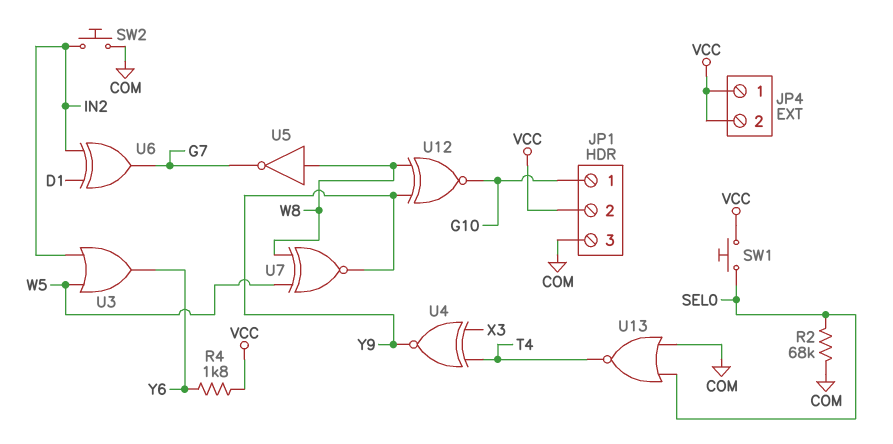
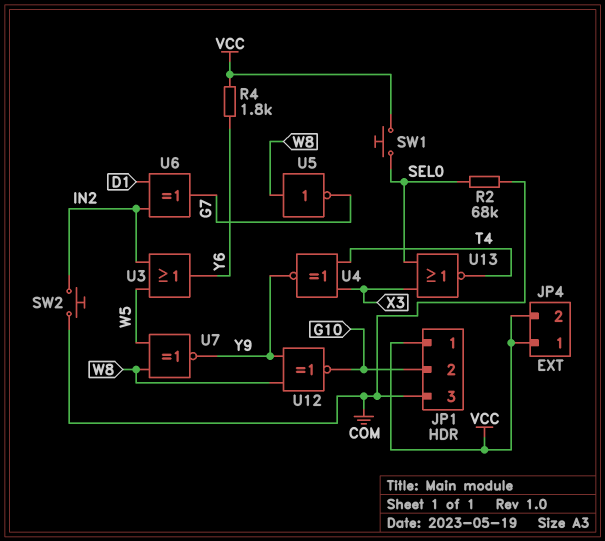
JP1 pin 1: G10 -> VCC
JP1 pin 2: VCC -> G10
U13: NOR (in COM, in SEL0, out T4) -> NOR (in SEL0, in X3, out T4)

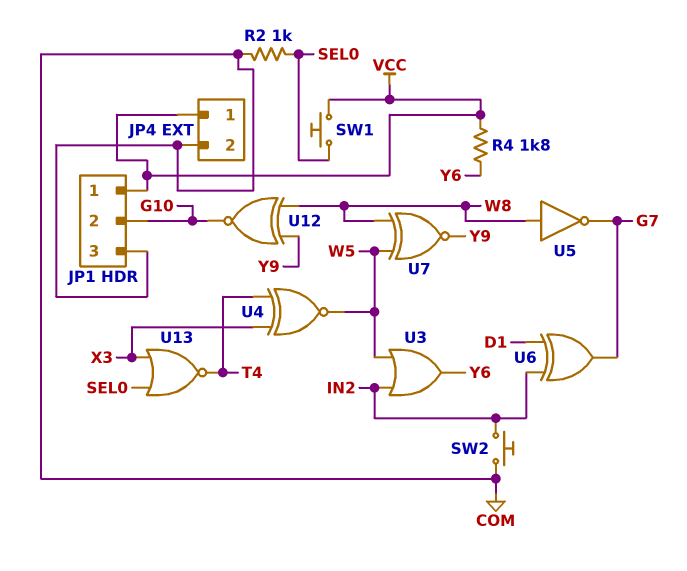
JP4 pin 2: VCC -> COM
R2: 68k (COM, SEL0) -> 1k (COM, SEL0)
U4: XNOR (in T4, in X3, out Y9) -> XNOR (in T4, in X3, out W5)

